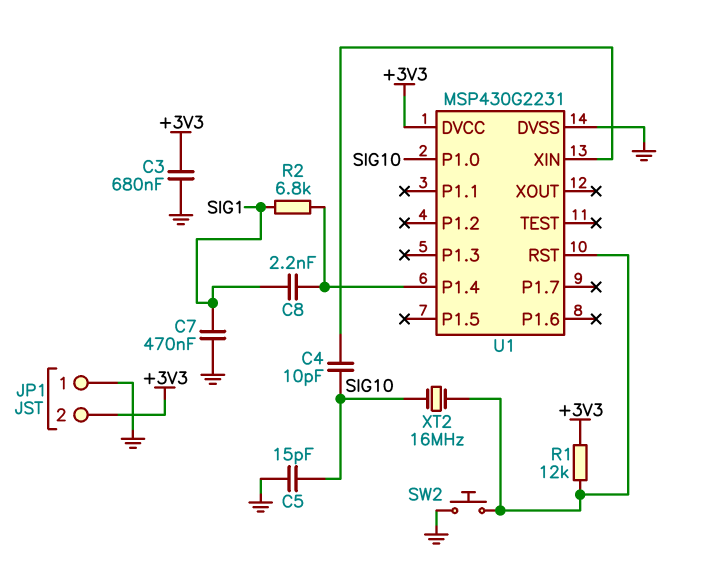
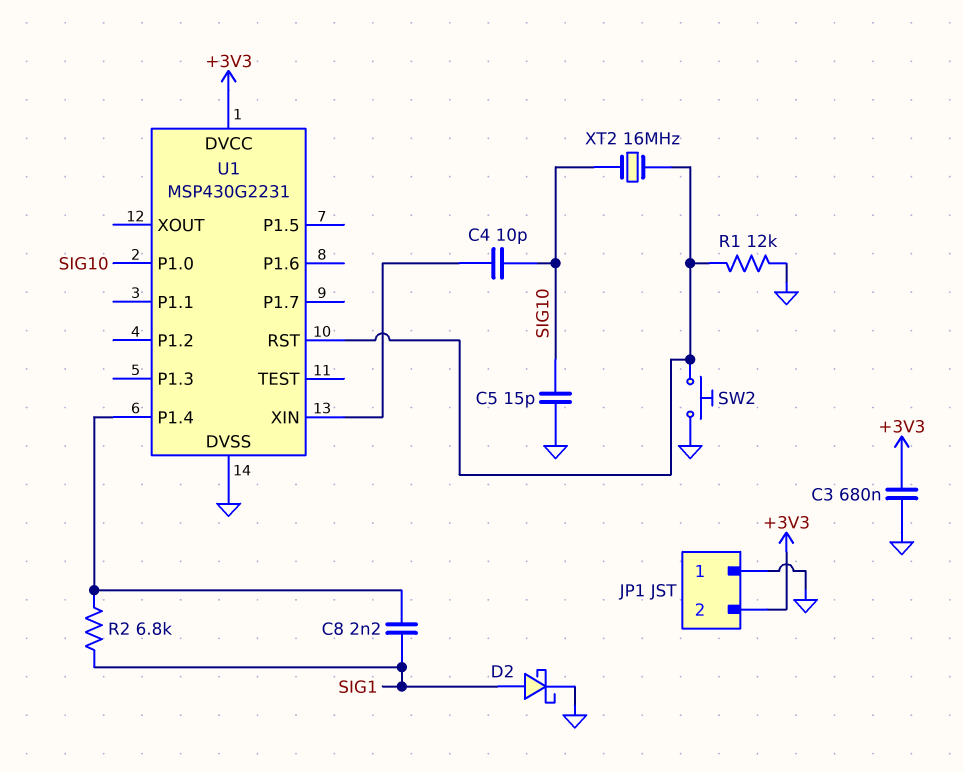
C7: 470nF (GND, SIG1) -> none
D2: none -> schottky (A SIG1, K GND)
R1: 12k (+3V3, U1/RST) -> 12k (GND, U1/RST)

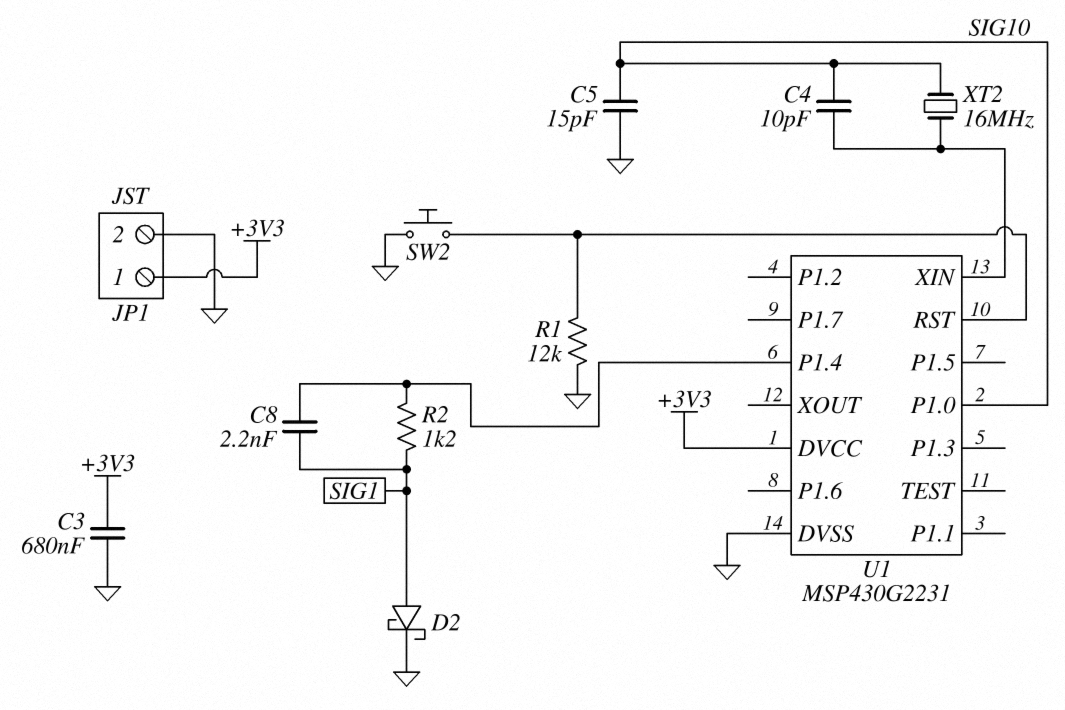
JP1 pin 1: GND -> +3V3
JP1 pin 2: +3V3 -> GND
R2: 6.8k (SIG1, U1/P1.4) -> 1.2k (SIG1, U1/P1.4)
XT2: 16MHz (SIG10, U1/RST) -> 16MHz (SIG10, U1/XIN)

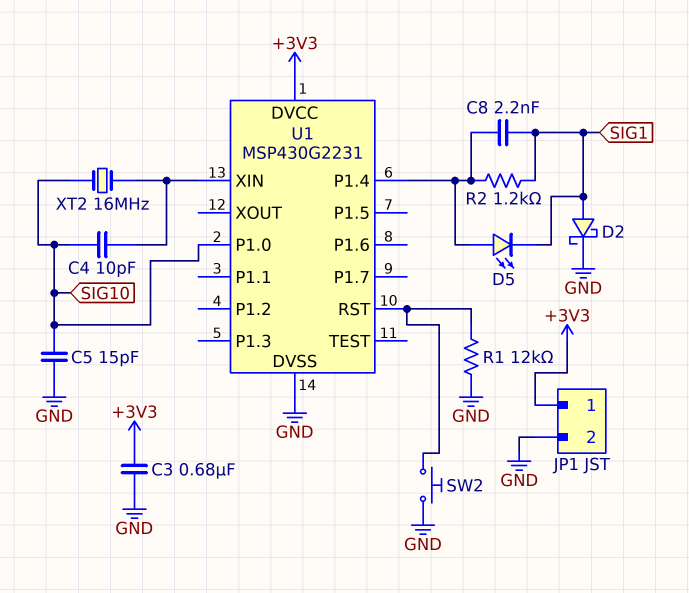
D5: none -> LED (A U1/P1.4, K SIG1)

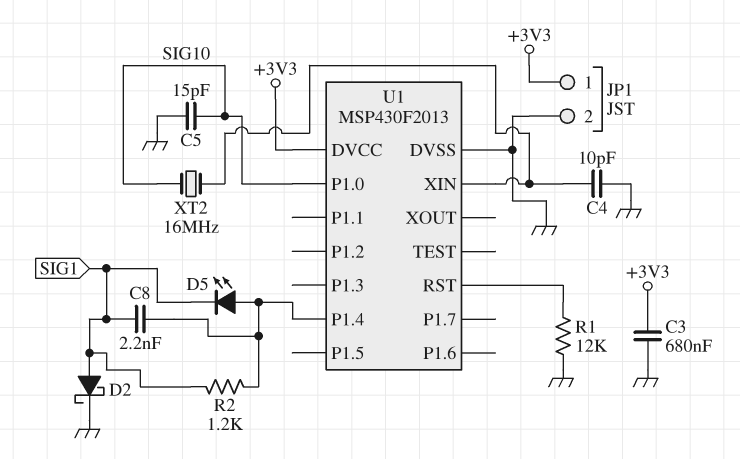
C4: 10pF (SIG10, U1/XIN) -> 10pF (GND, U1/XIN)
SW2: button (GND, U1/RST) -> none
U1: MSP430G2231 -> MSP430F2013

